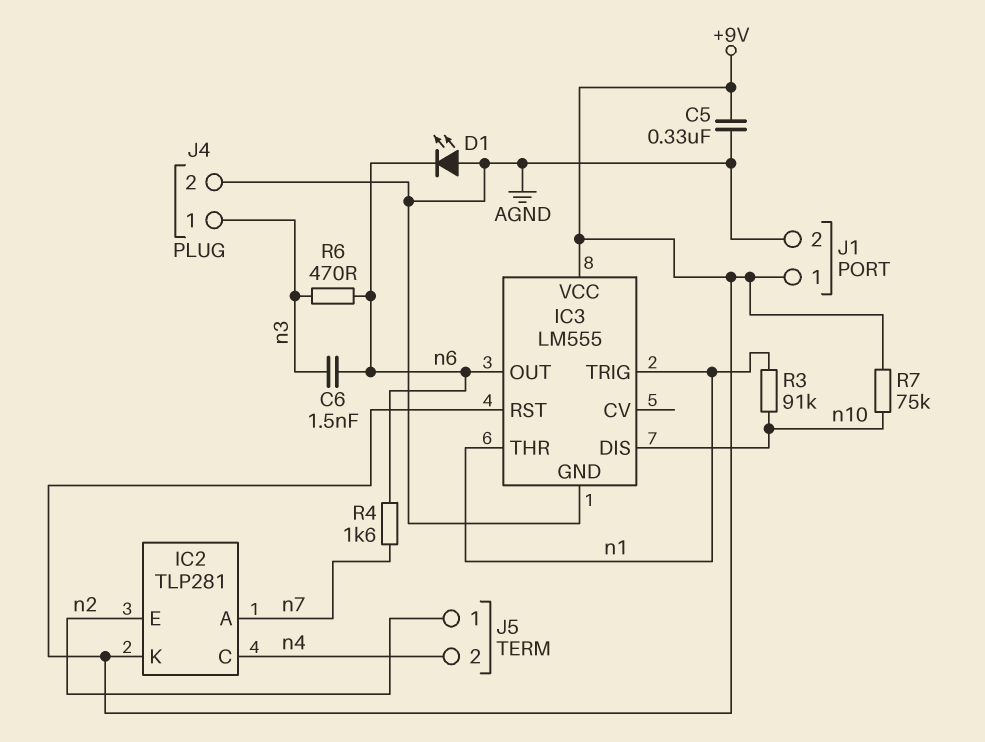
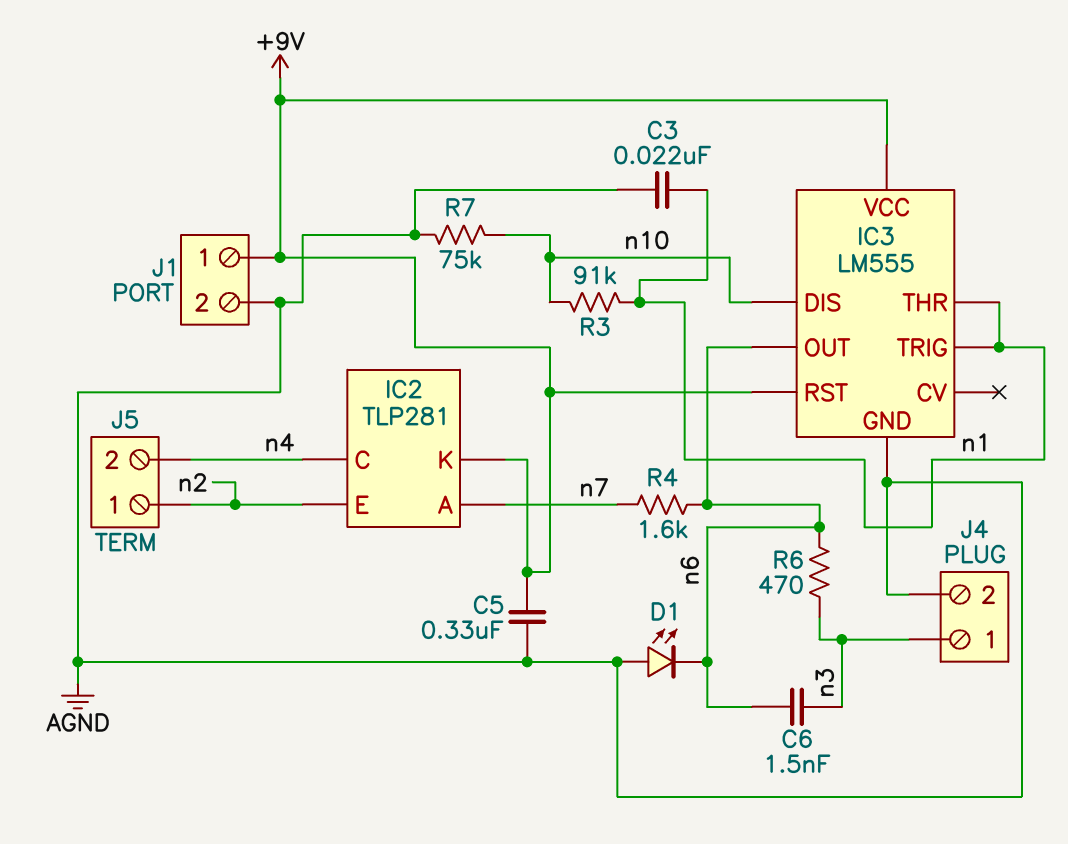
C3: none -> 22nF (AGND, n1)
R7: 75k (+9V, n10) -> 75k (AGND, n10)

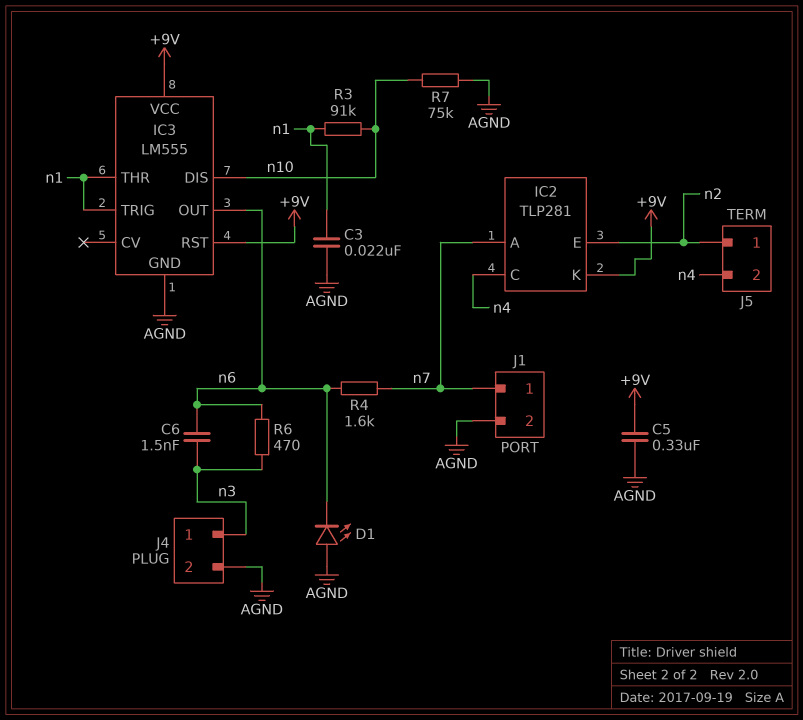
J1 pin 1: +9V -> n7

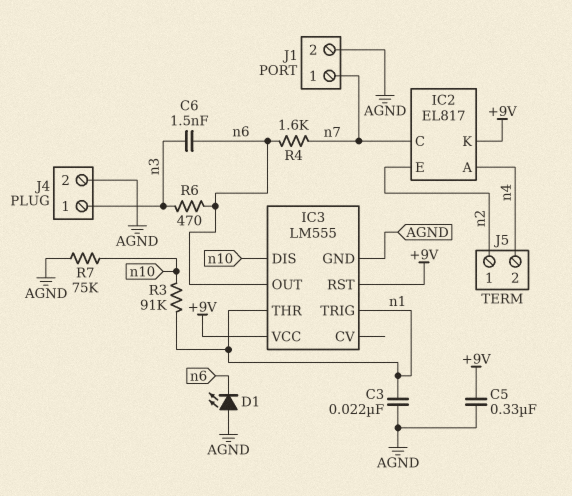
IC2: TLP281 -> EL817
IC2 pin A: n7 -> n4
IC2 pin C: n4 -> n7

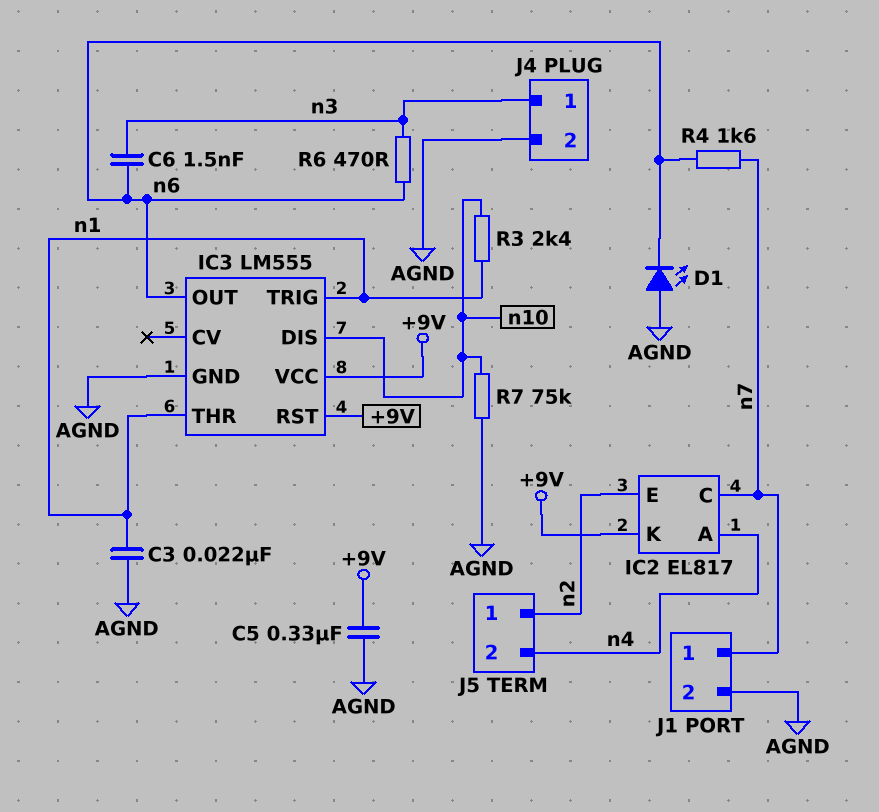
R3: 91k (n1, n10) -> 2.4k (n1, n10)

